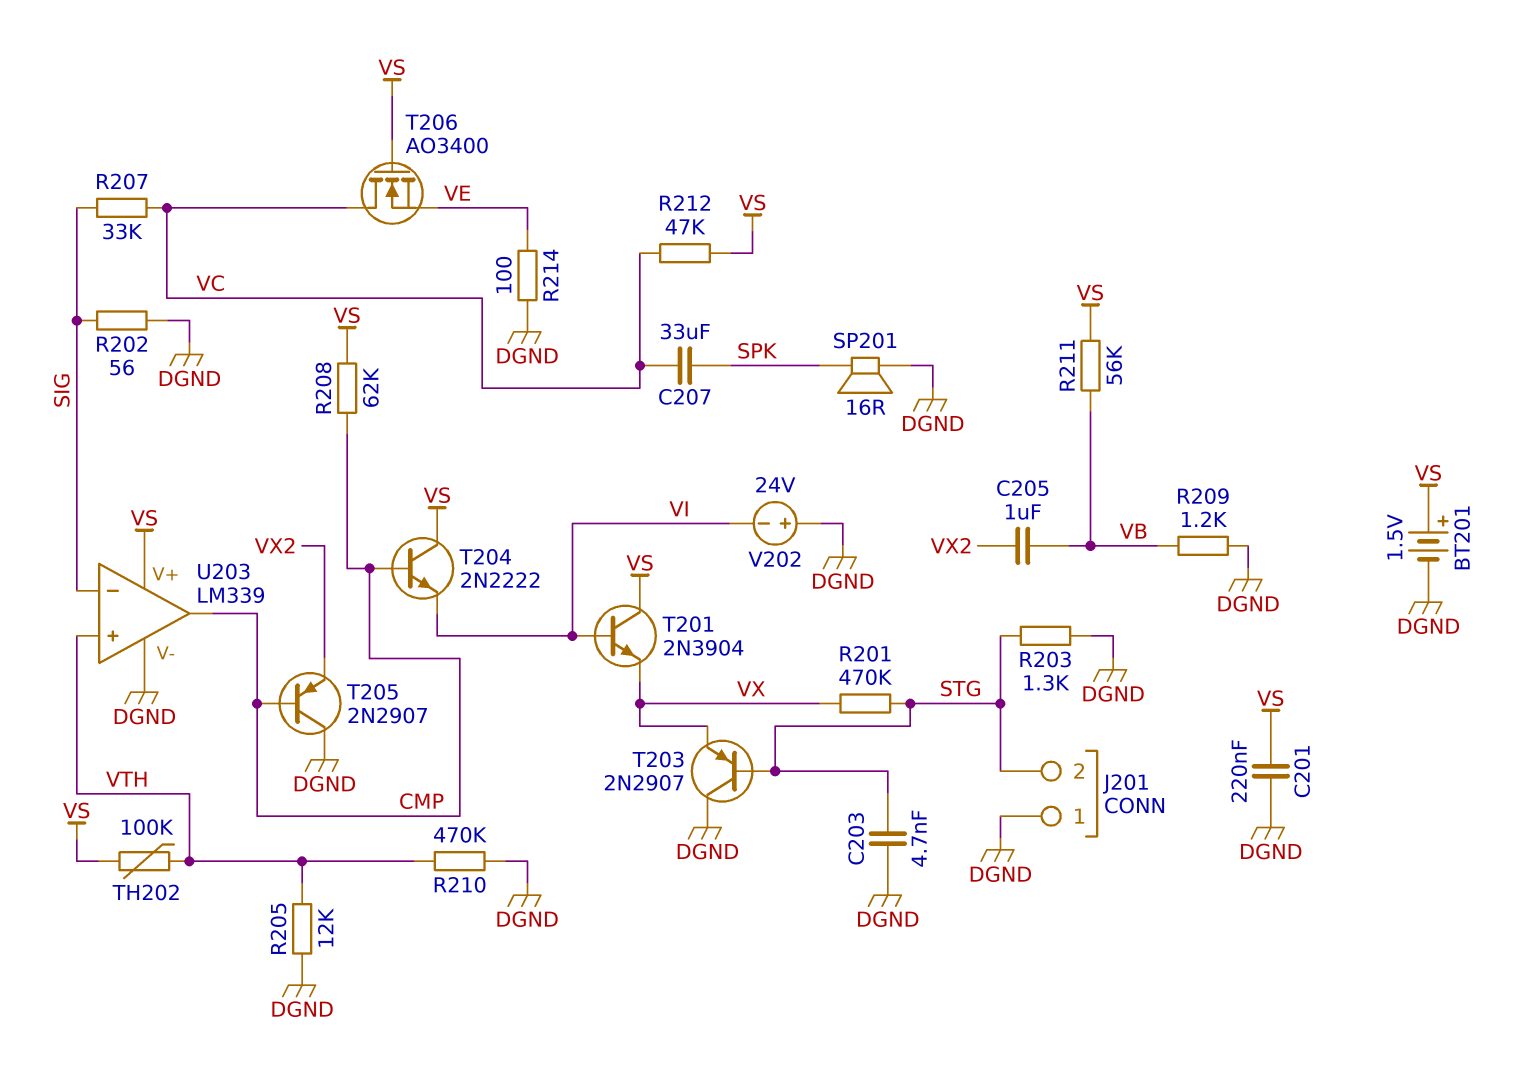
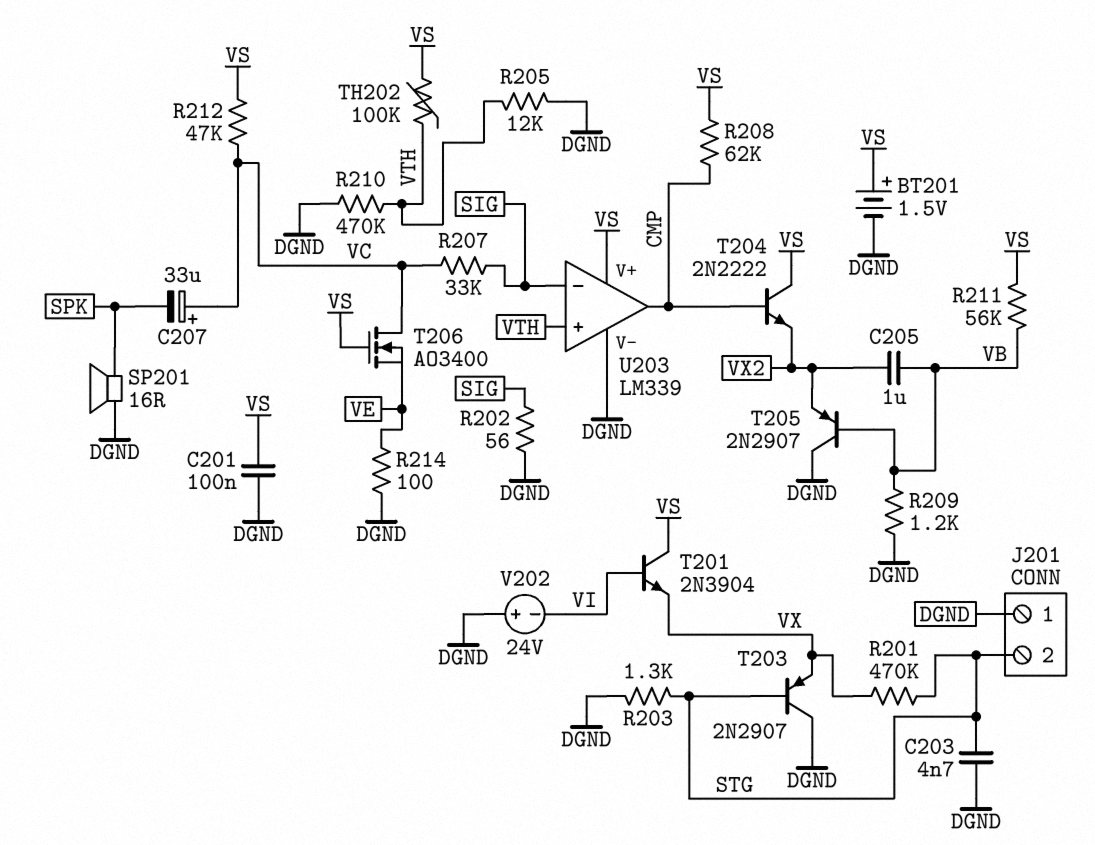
C201: 220nF (DGND, VS) -> 100nF (DGND, VS)
C207: 33uF (SPK, VC) -> 33uF (plus VC, minus SPK)
T204: NPN 2N2222 (B CMP, C VS, E VI) -> NPN 2N2222 (B CMP, C VS, E VX2)
T205: PNP 2N2907 (B CMP, C DGND, E VX2) -> PNP 2N2907 (B VB, C DGND, E VX2)

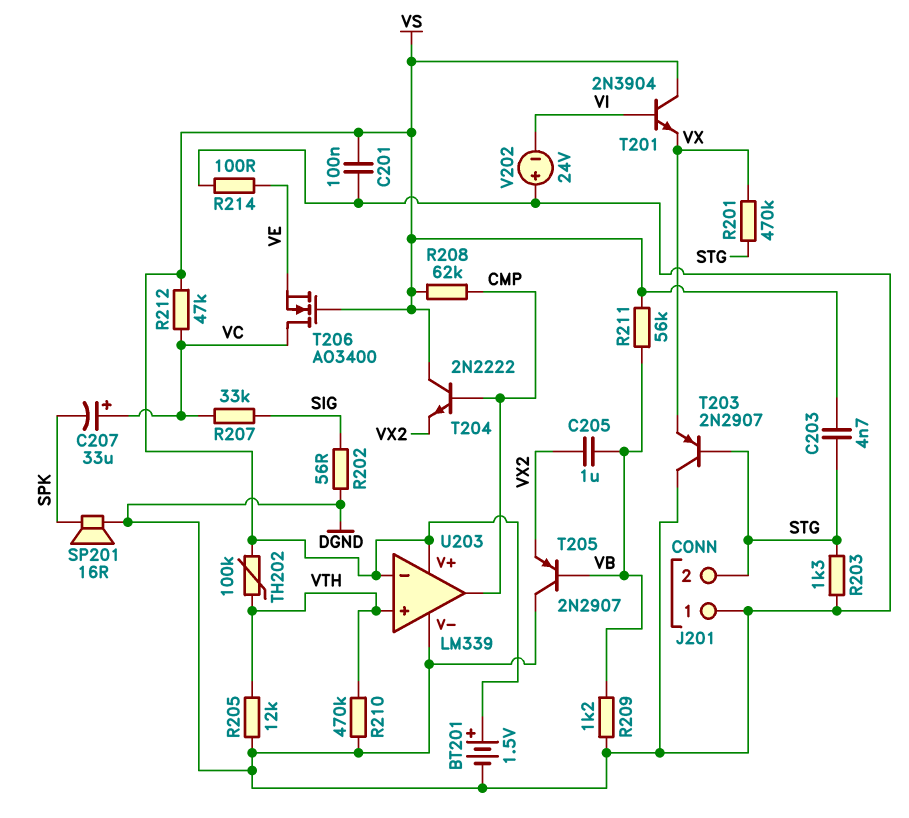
C203: 4.7nF (DGND, STG) -> 4.7nF (STG, VS)
U203 pin in-: SIG -> VS

